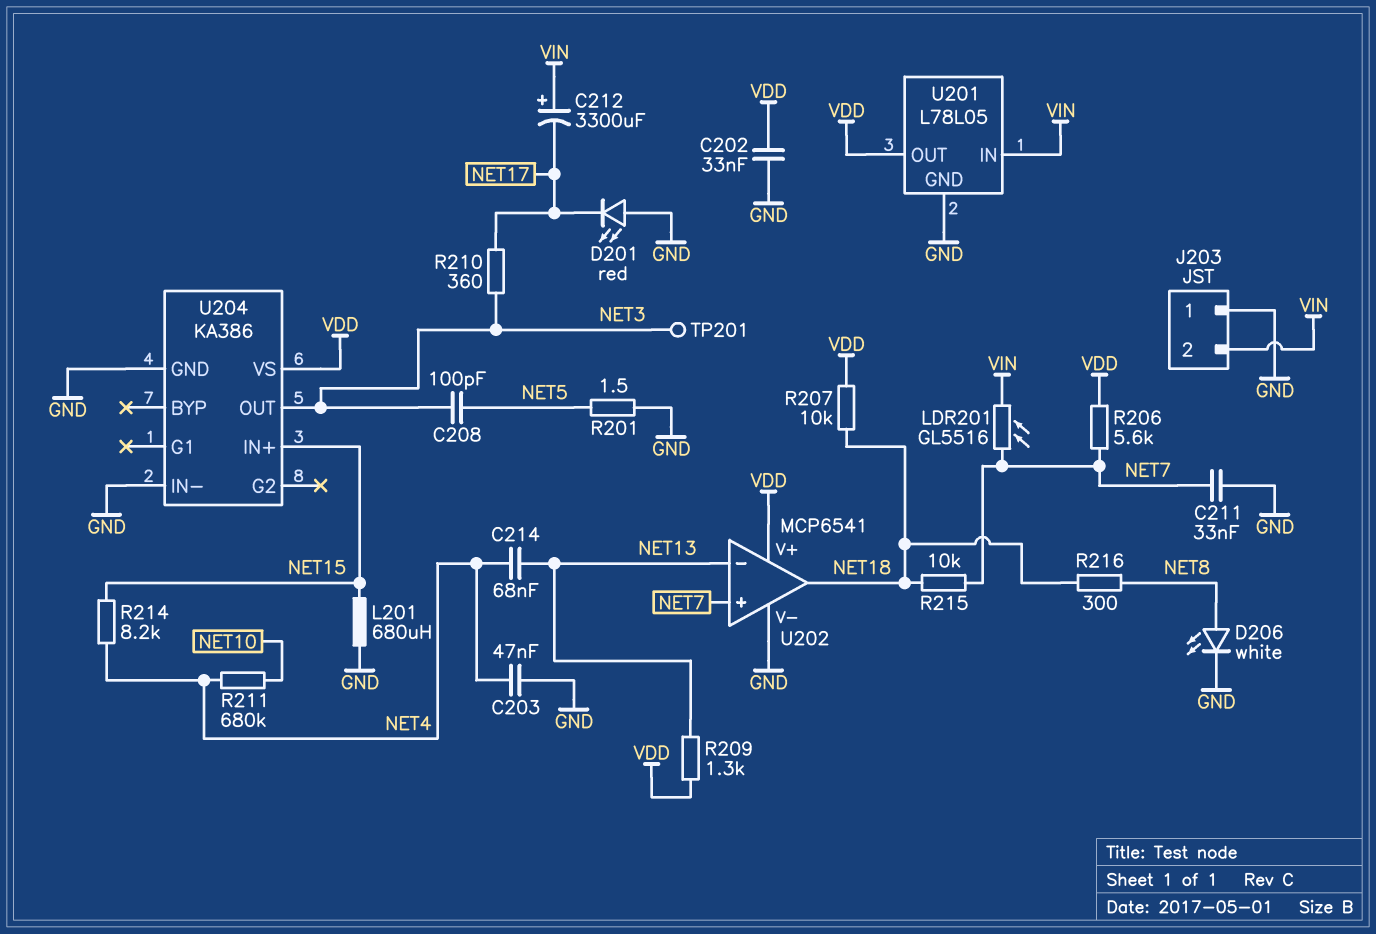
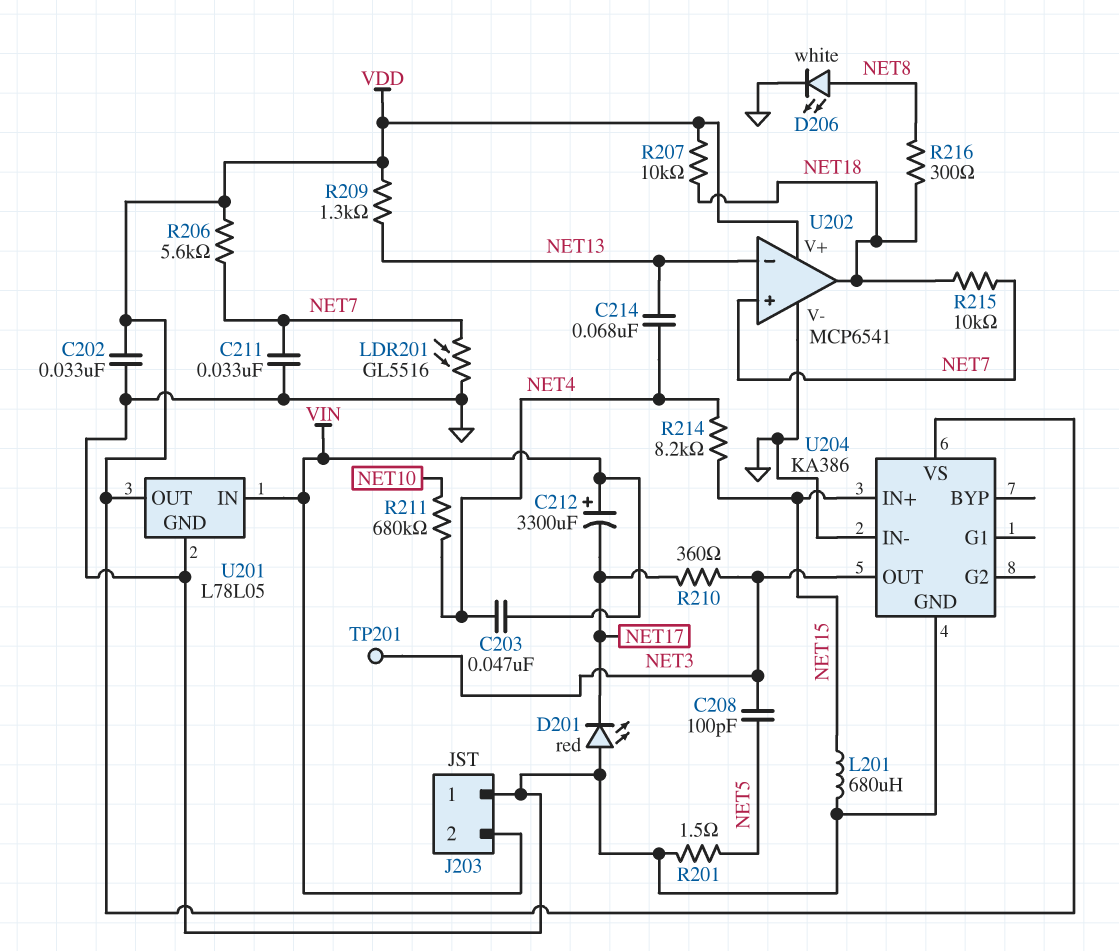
C203: 47nF (GND, NET4) -> 47nF (NET4, VIN)
LDR201: GL5516 (NET7, VIN) -> GL5516 (GND, NET7)

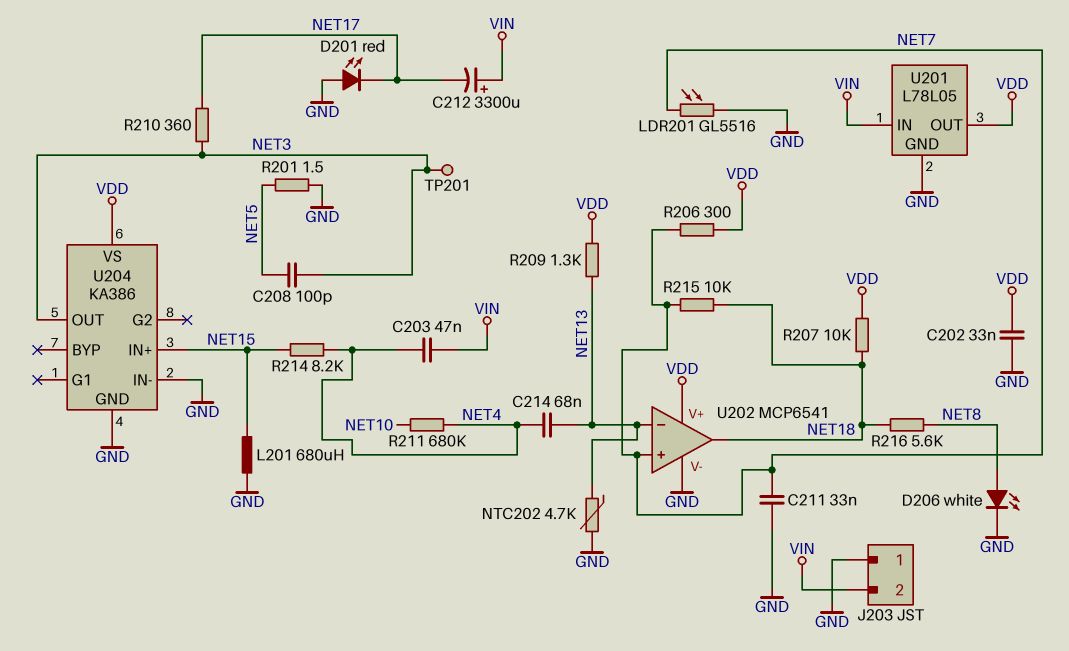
NTC202: none -> 4.7k (GND, NET13)
R206: 5.6k (NET7, VDD) -> 300 (NET7, VDD)
R216: 300 (NET8, NET18) -> 5.6k (NET8, NET18)

